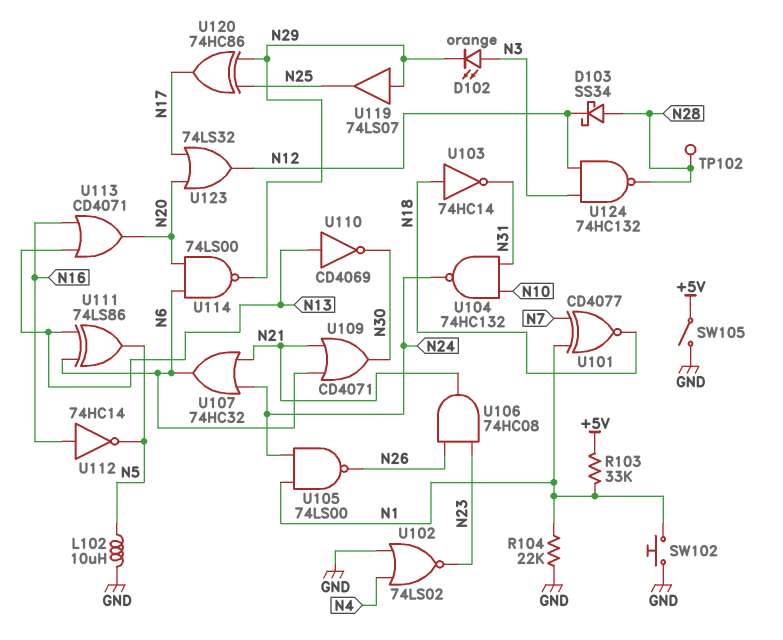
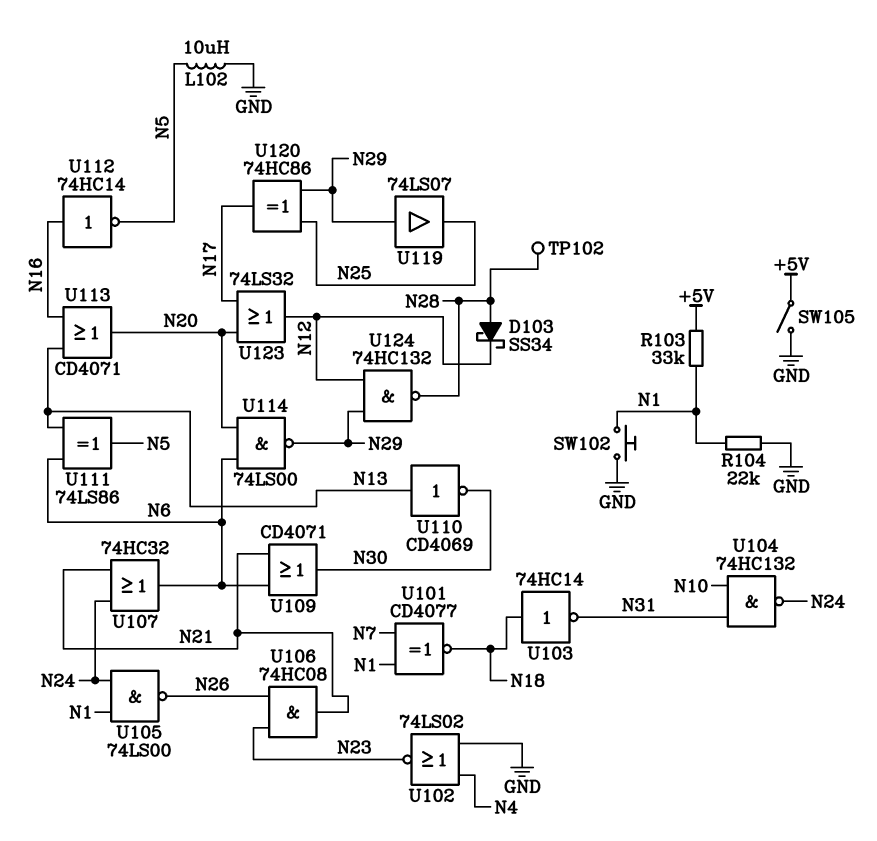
D102: LED orange (A N3, K N29) -> none
U124: NAND 74HC132 (in N3, in N12, out N28) -> NAND 74HC132 (in N12, in N29, out N28)

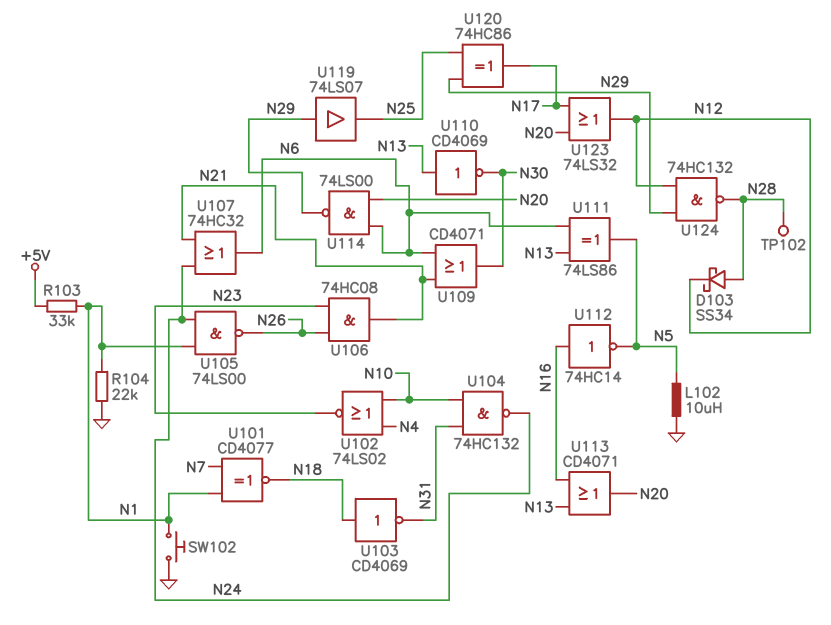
SW105: switch (+5V, GND) -> none
U102: NOR 74LS02 (in GND, in N4, out N23) -> NOR 74LS02 (in N4, in N10, out N23)
U103: NOT 74HC14 (in N18, out N31) -> NOT CD4069 (in N18, out N31)

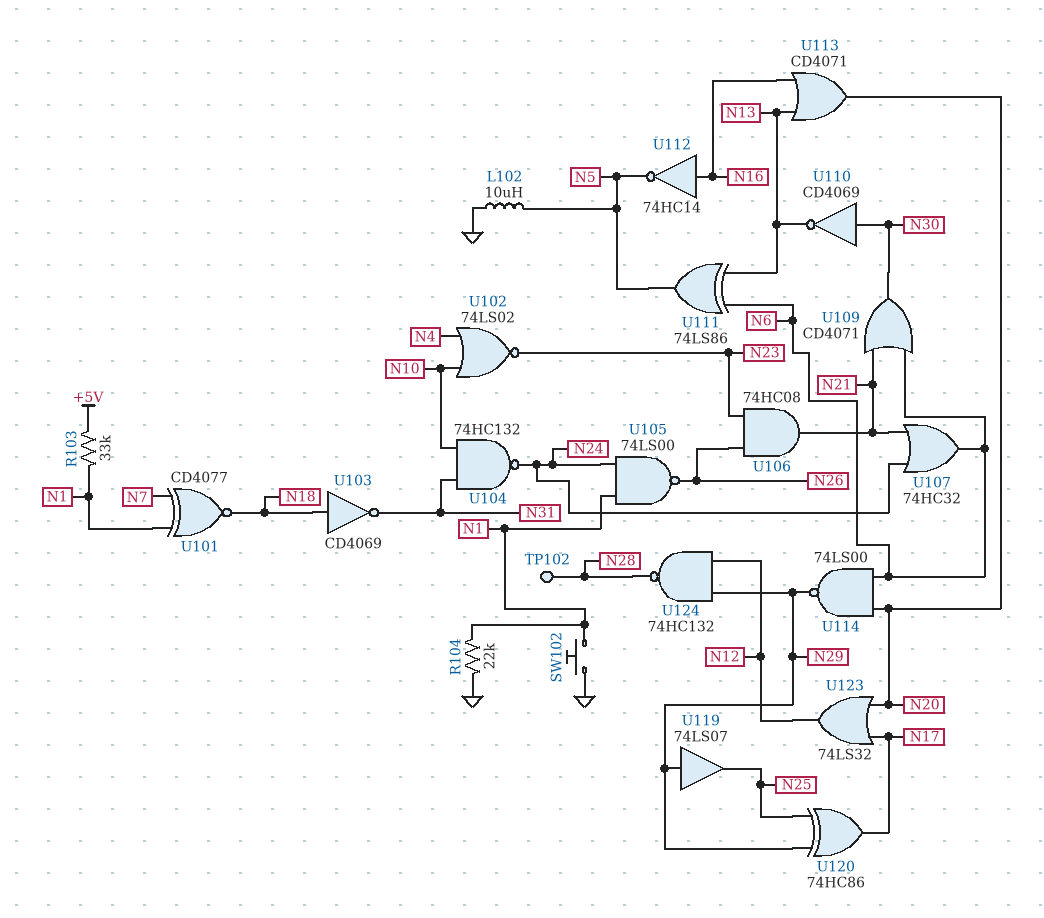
D103: schottky SS34 (A N28, K N12) -> none
U110: NOT CD4069 (in N13, out N30) -> NOT CD4069 (in N30, out N13)

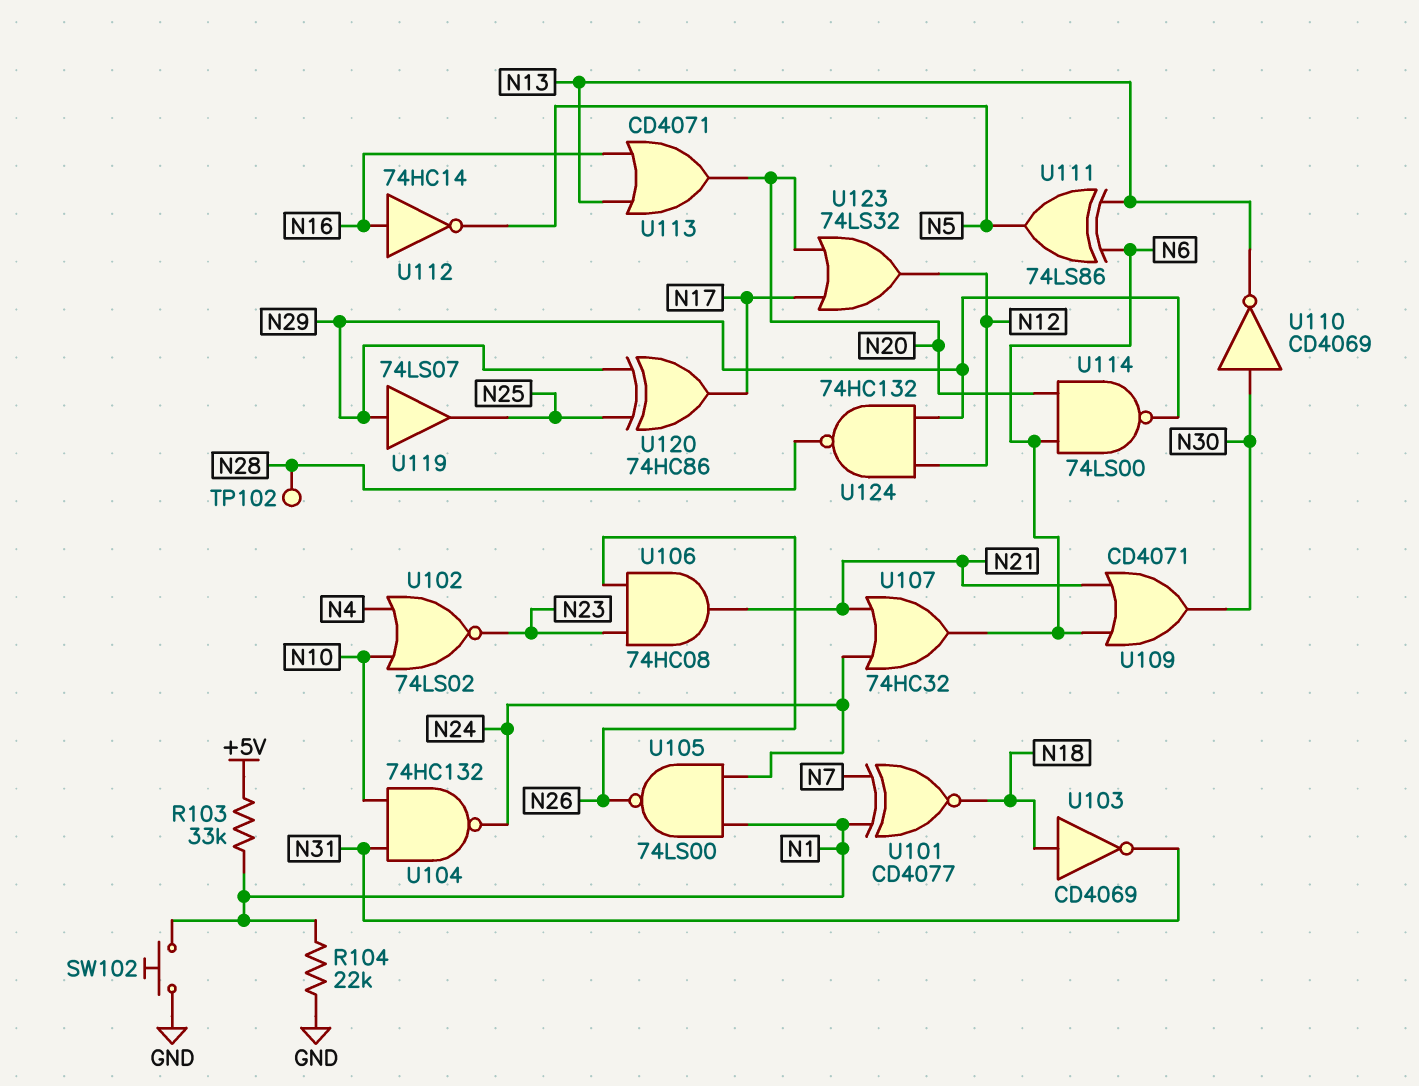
L102: 10uH (GND, N5) -> none

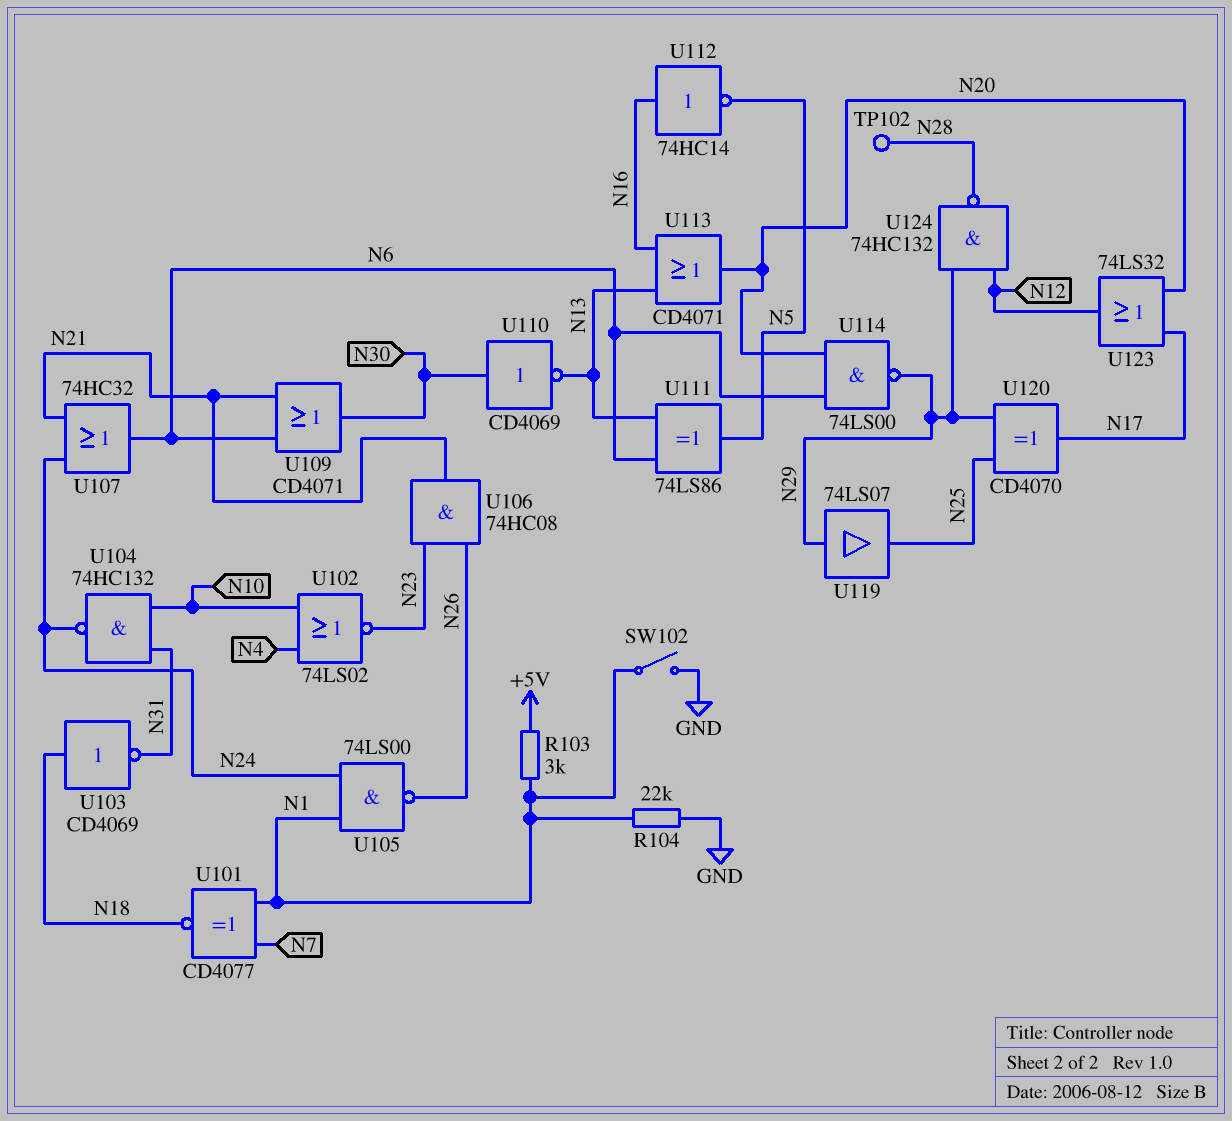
R103: 33k (+5V, N1) -> 3k (+5V, N1)
SW102: button (GND, N1) -> switch (GND, N1)
U120: XOR 74HC86 (in N25, in N29, out N17) -> XOR CD4070 (in N25, in N29, out N17)

